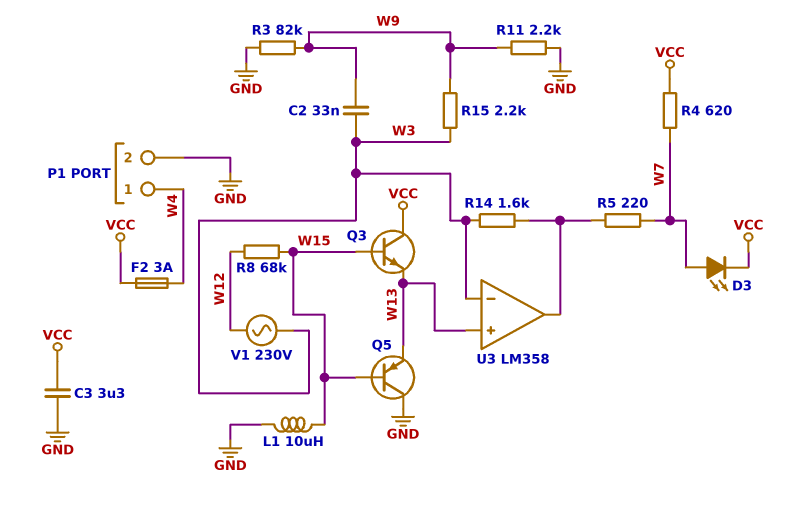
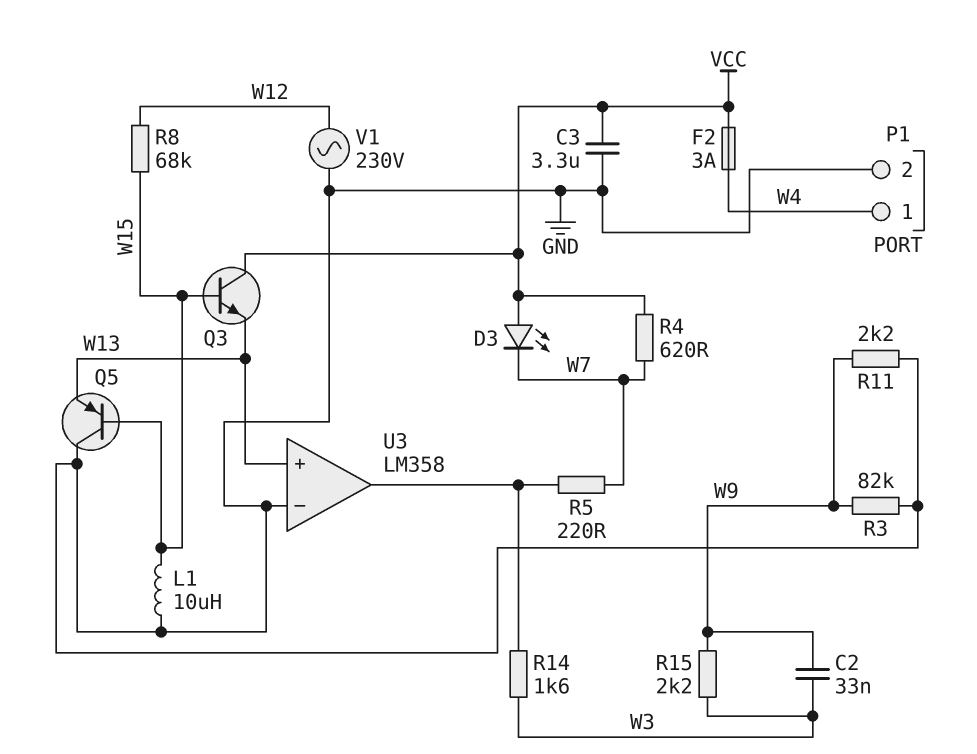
D3: LED (A W7, K VCC) -> LED (A VCC, K W7)
U3 pin in-: W3 -> GND
V1: AC 230V (W3, W12) -> AC 230V (GND, W12)

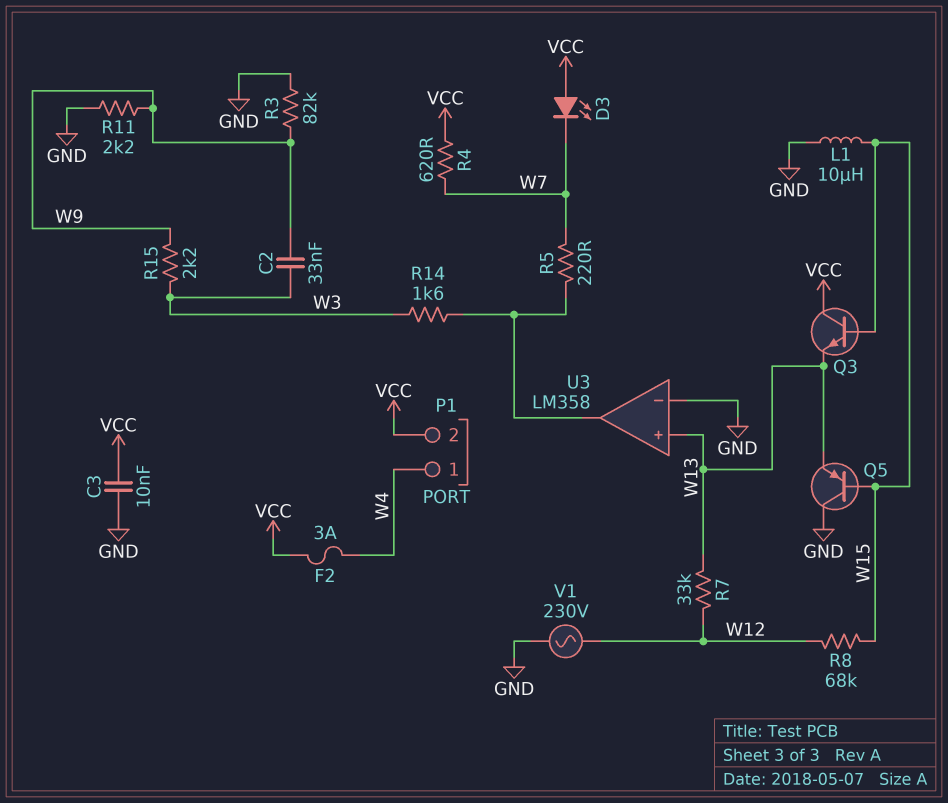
C3: 3.3uF (GND, VCC) -> 10nF (GND, VCC)
P1 pin 2: GND -> VCC
R7: none -> 33k (W12, W13)

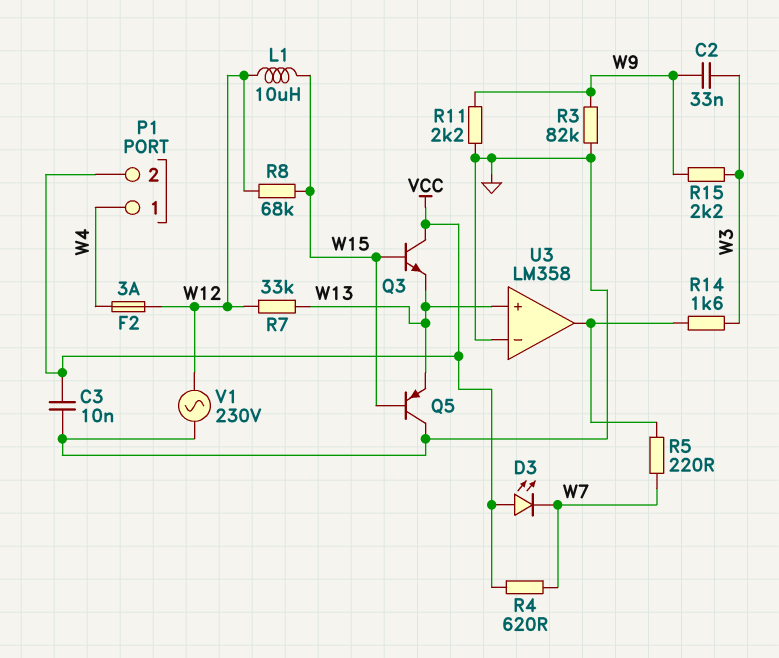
F2: 3A (VCC, W4) -> 3A (W4, W12)
L1: 10uH (GND, W15) -> 10uH (W12, W15)

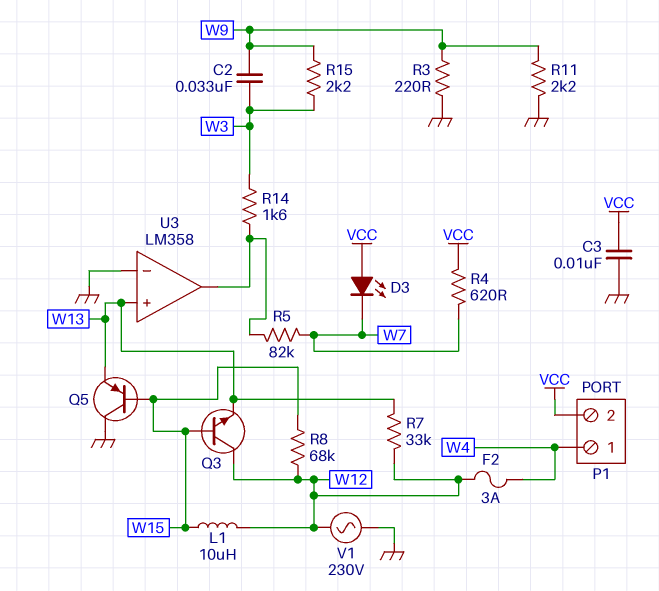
Q3: NPN (B W15, C VCC, E W13) -> NPN (B W15, C W12, E W13)
R3: 82k (GND, W9) -> 220 (GND, W9)
R5: 220 (U3/out, W7) -> 82k (U3/out, W7)

